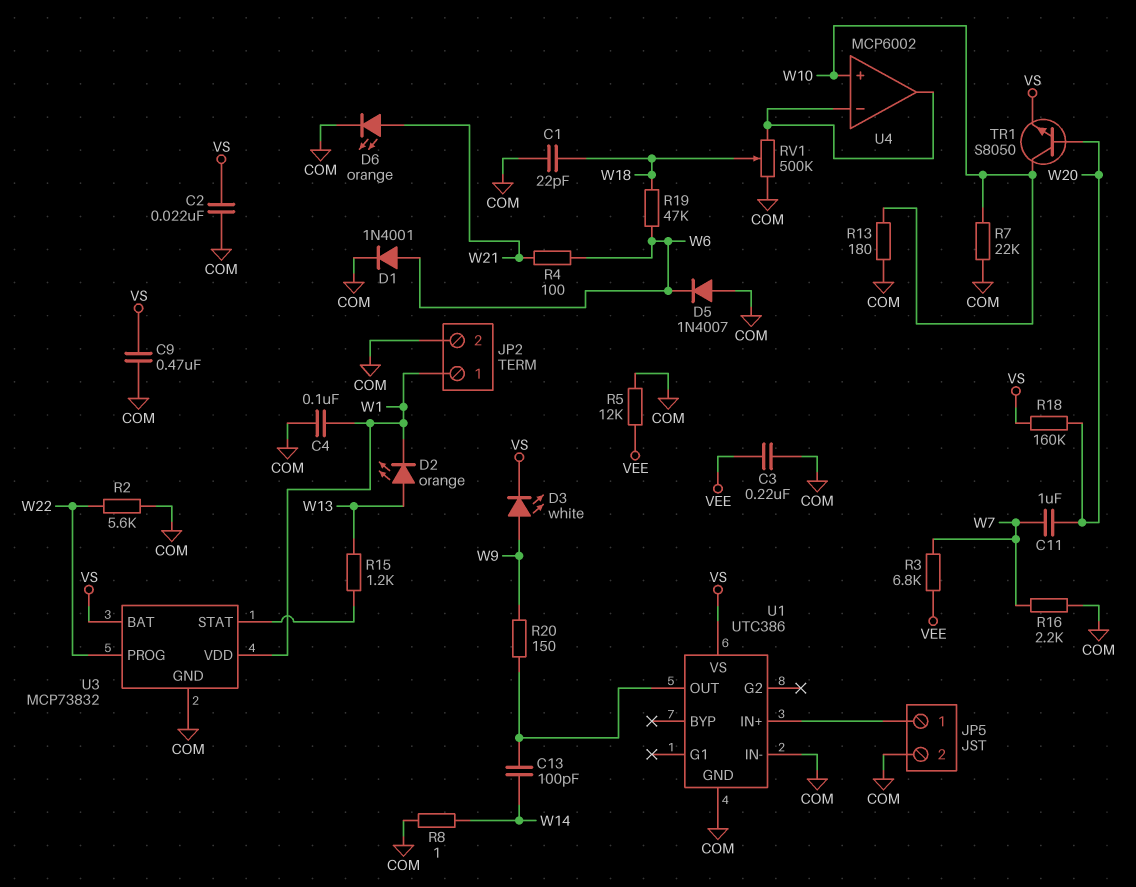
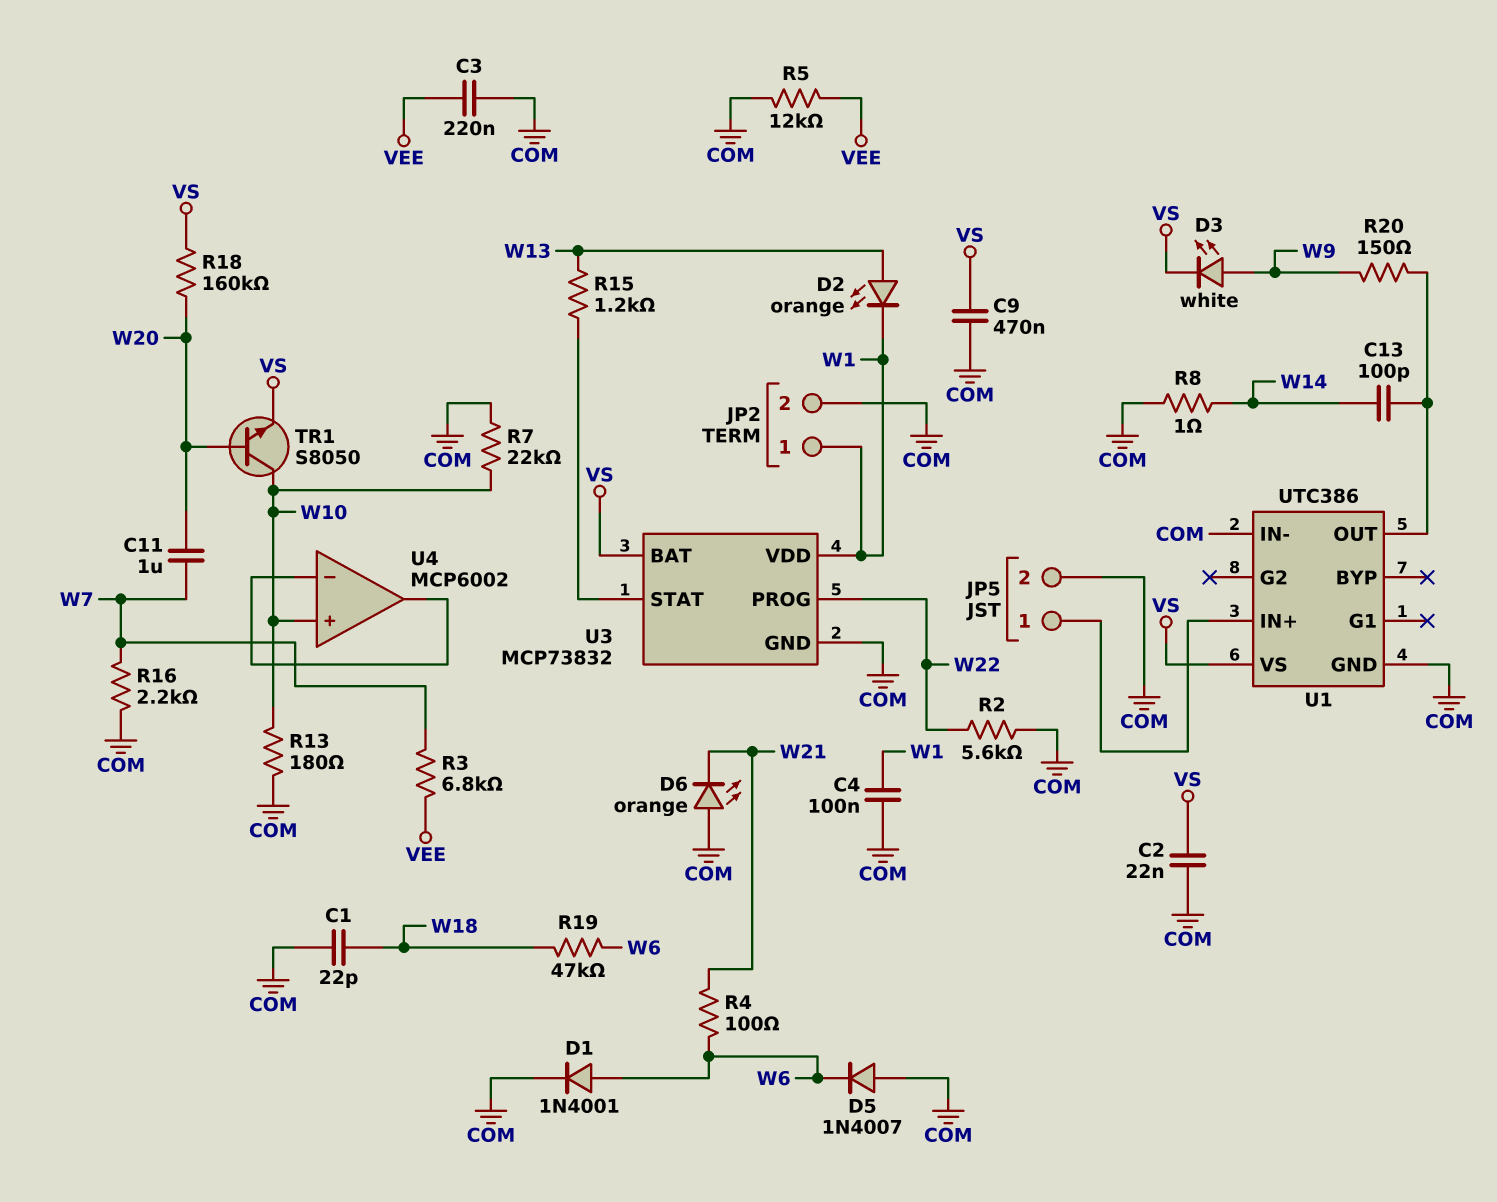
D6: LED orange (A W21, K COM) -> LED orange (A COM, K W21)
RV1: 500k (COM, U4/in-, wiper W18) -> none

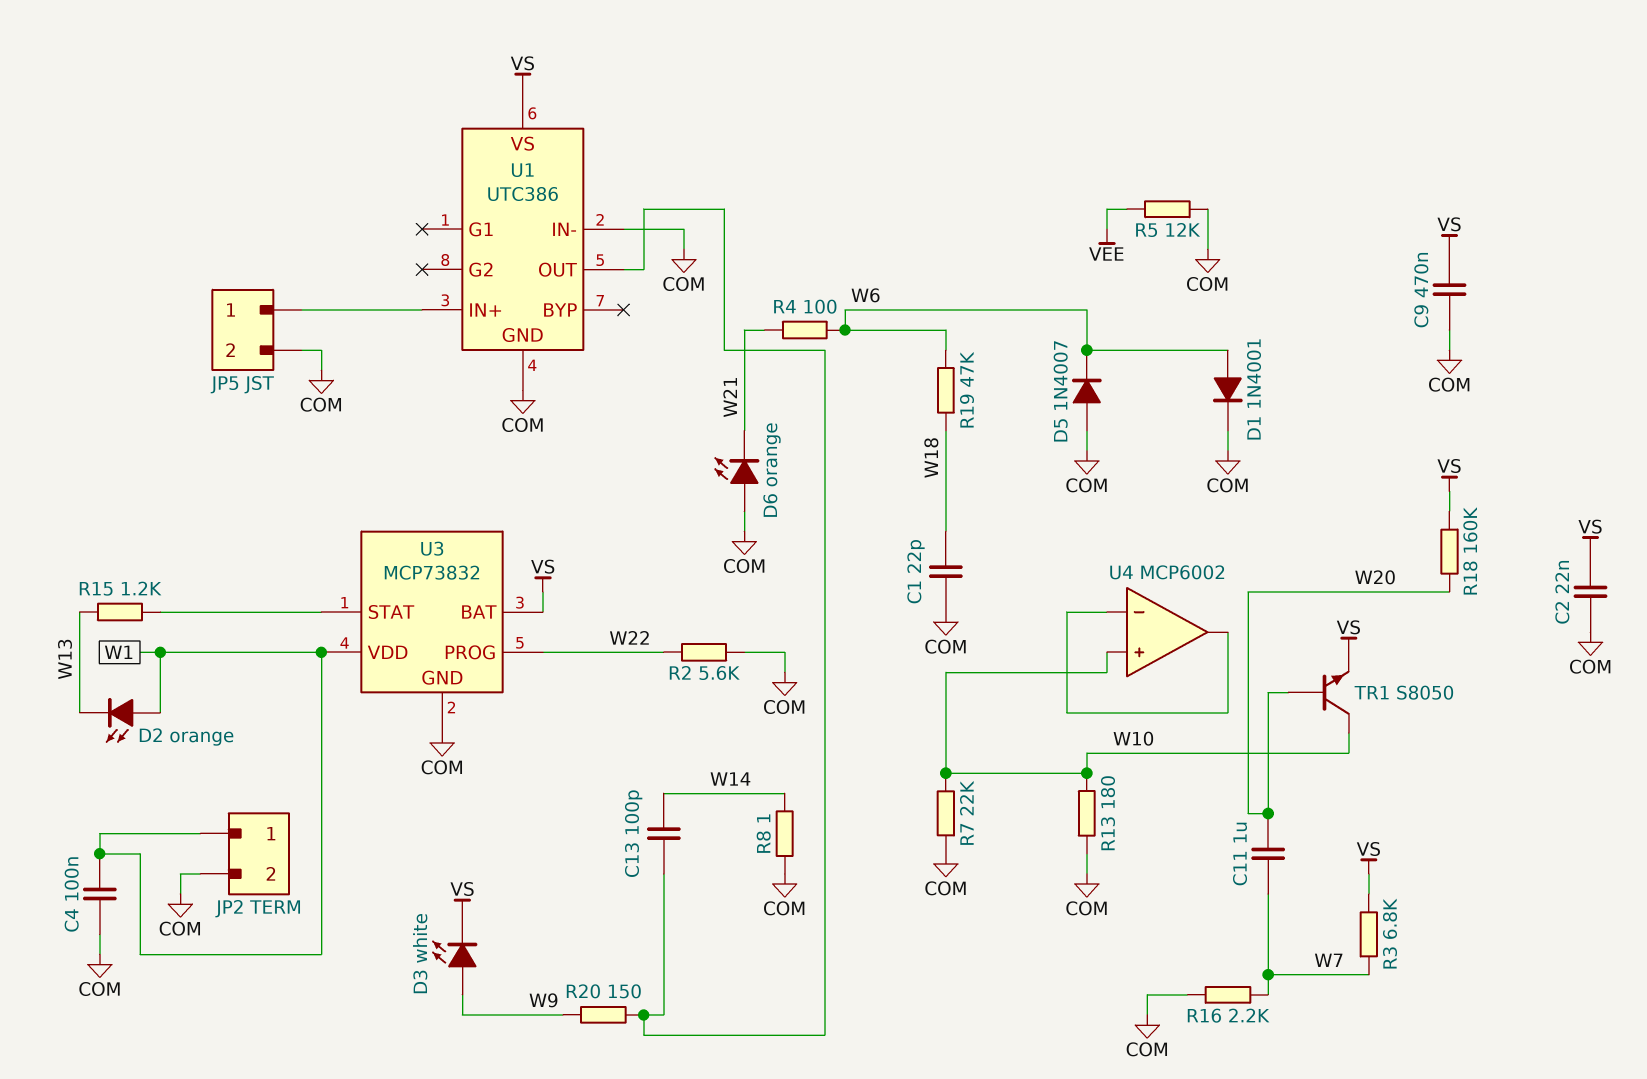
C3: 220nF (COM, VEE) -> none
D2: LED orange (A W13, K W1) -> LED orange (A W1, K W13)
R3: 6.8k (VEE, W7) -> 6.8k (VS, W7)

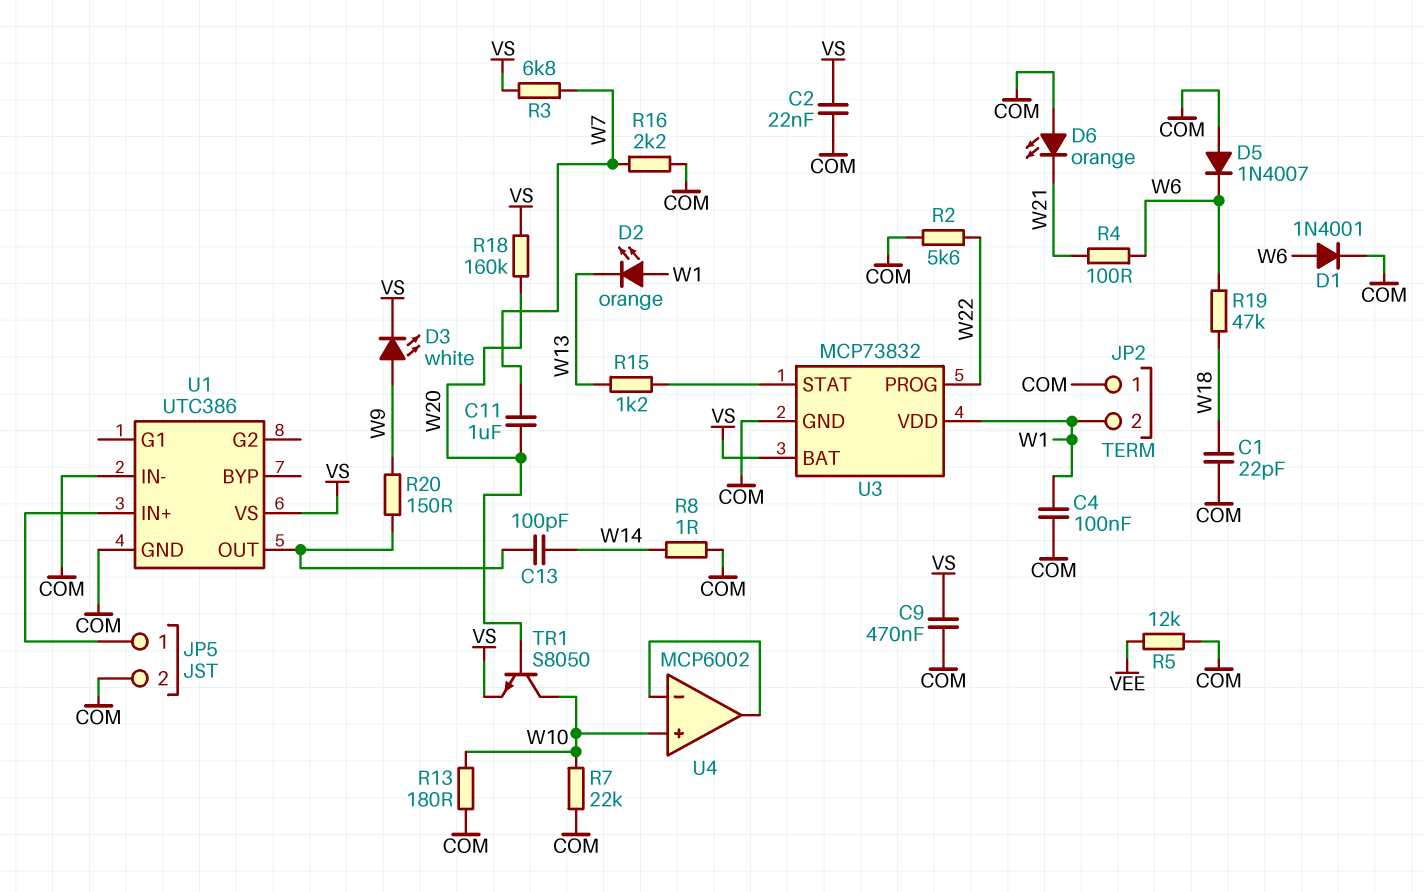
JP2 pin 1: W1 -> COM
JP2 pin 2: COM -> W1

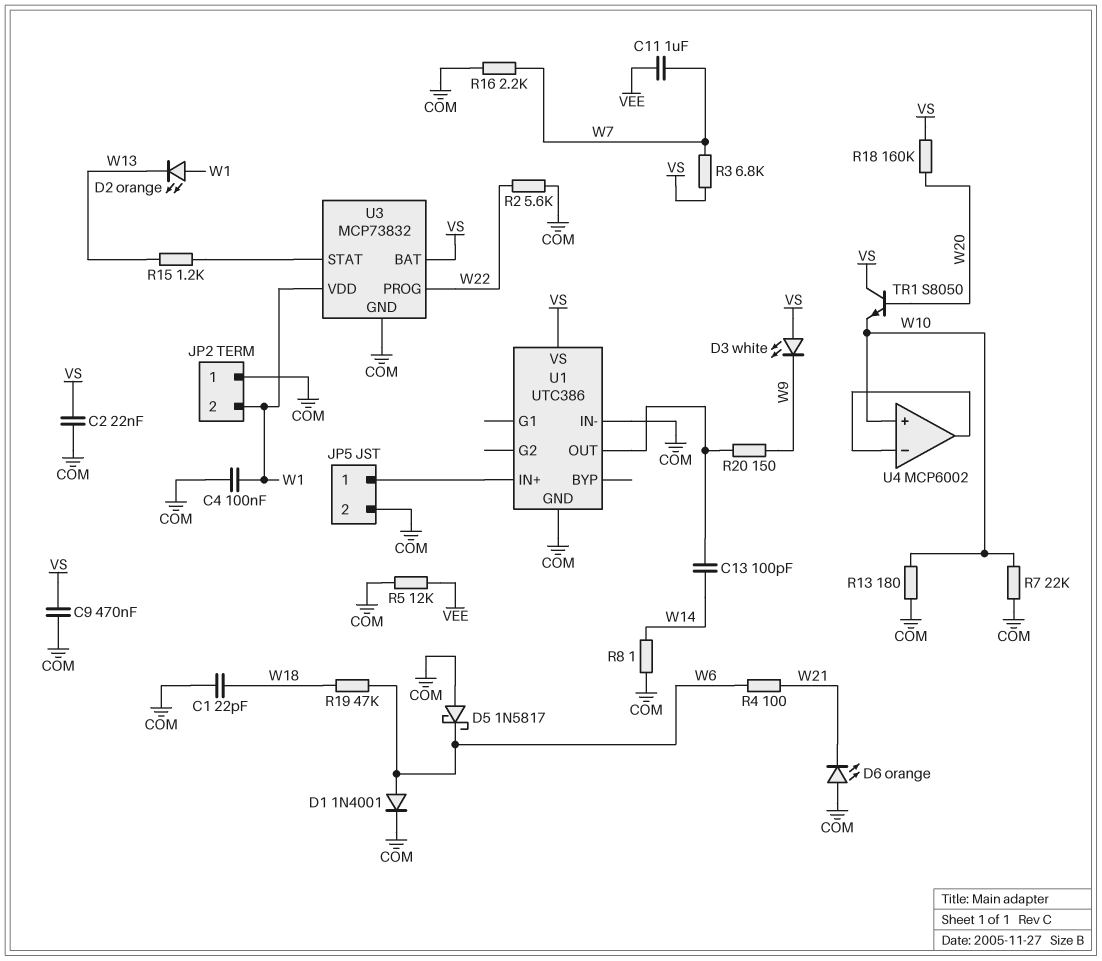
C11: 1uF (W7, W20) -> 1uF (VEE, W7)
D3: LED white (A W9, K VS) -> LED white (A VS, K W9)
D5: diode 1N4007 (A COM, K W6) -> schottky 1N5817 (A COM, K W6)
TR1: NPN S8050 (B W20, C W10, E VS) -> NPN S8050 (B W20, C VS, E W10)

